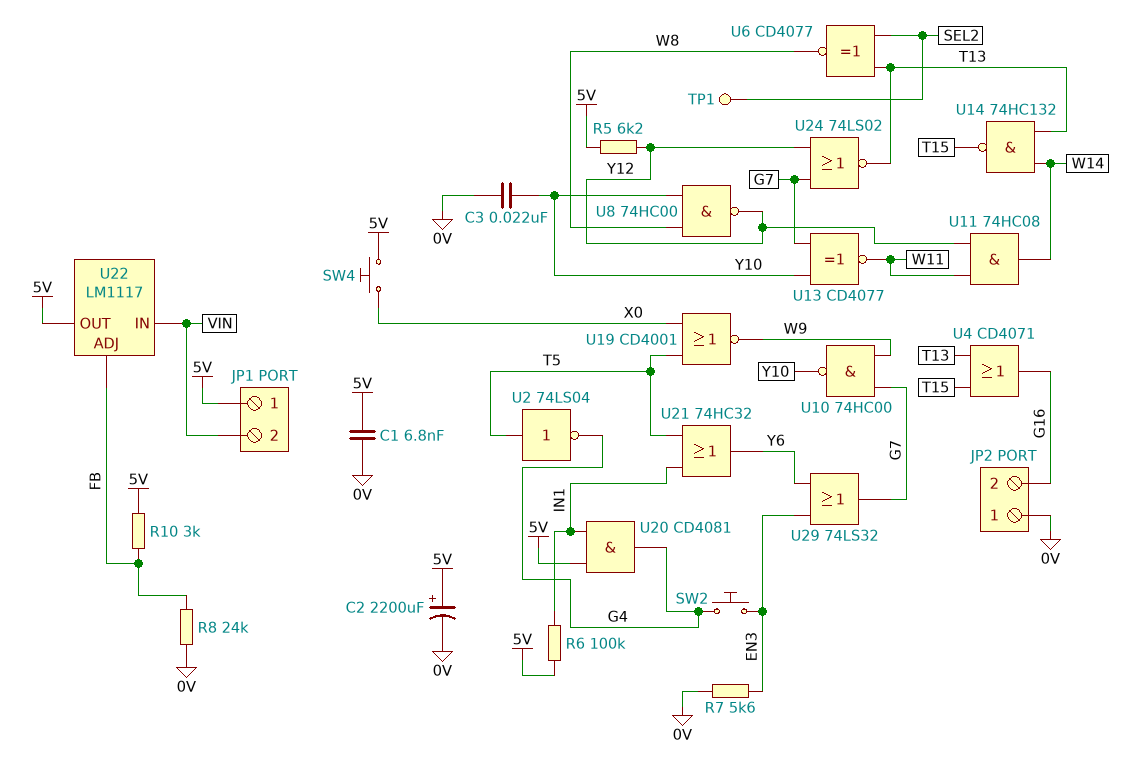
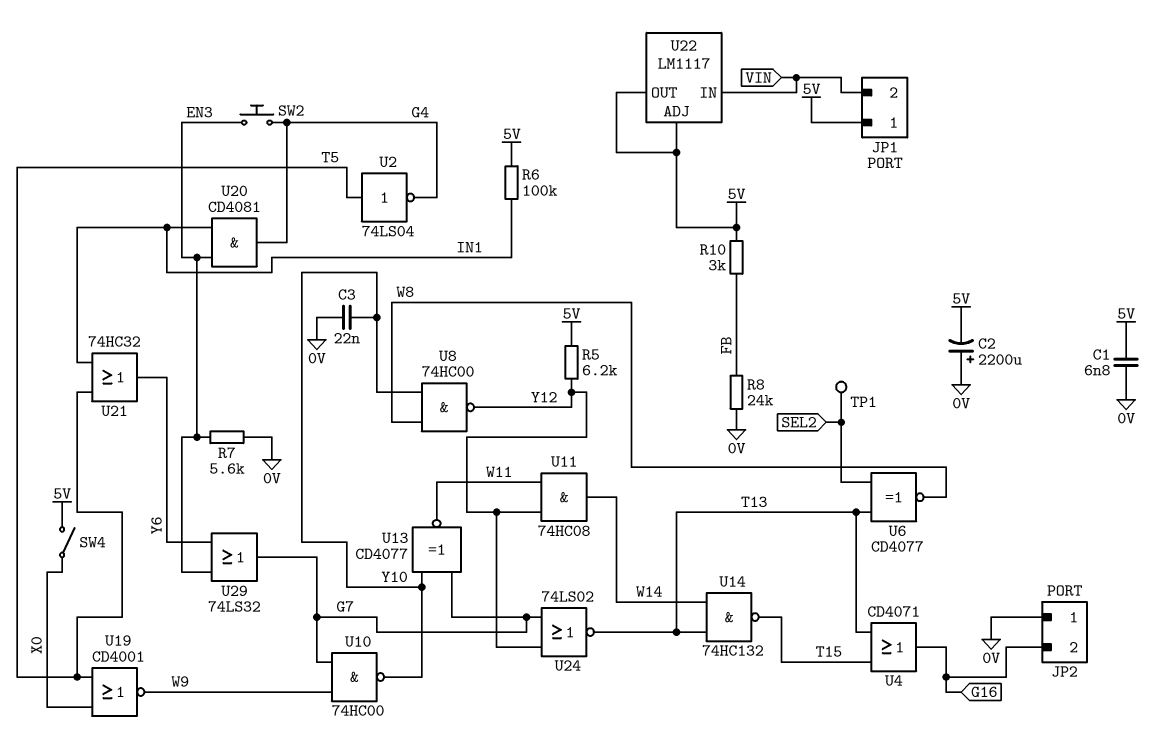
C2: 2200uF (plus 5V, minus 0V) -> 2200uF (plus 0V, minus 5V)
SW4: button (5V, X0) -> switch (5V, X0)
U20: AND CD4081 (in 5V, in IN1, out G4) -> AND CD4081 (in EN3, in IN1, out G4)
U22 pin ADJ: FB -> 5V

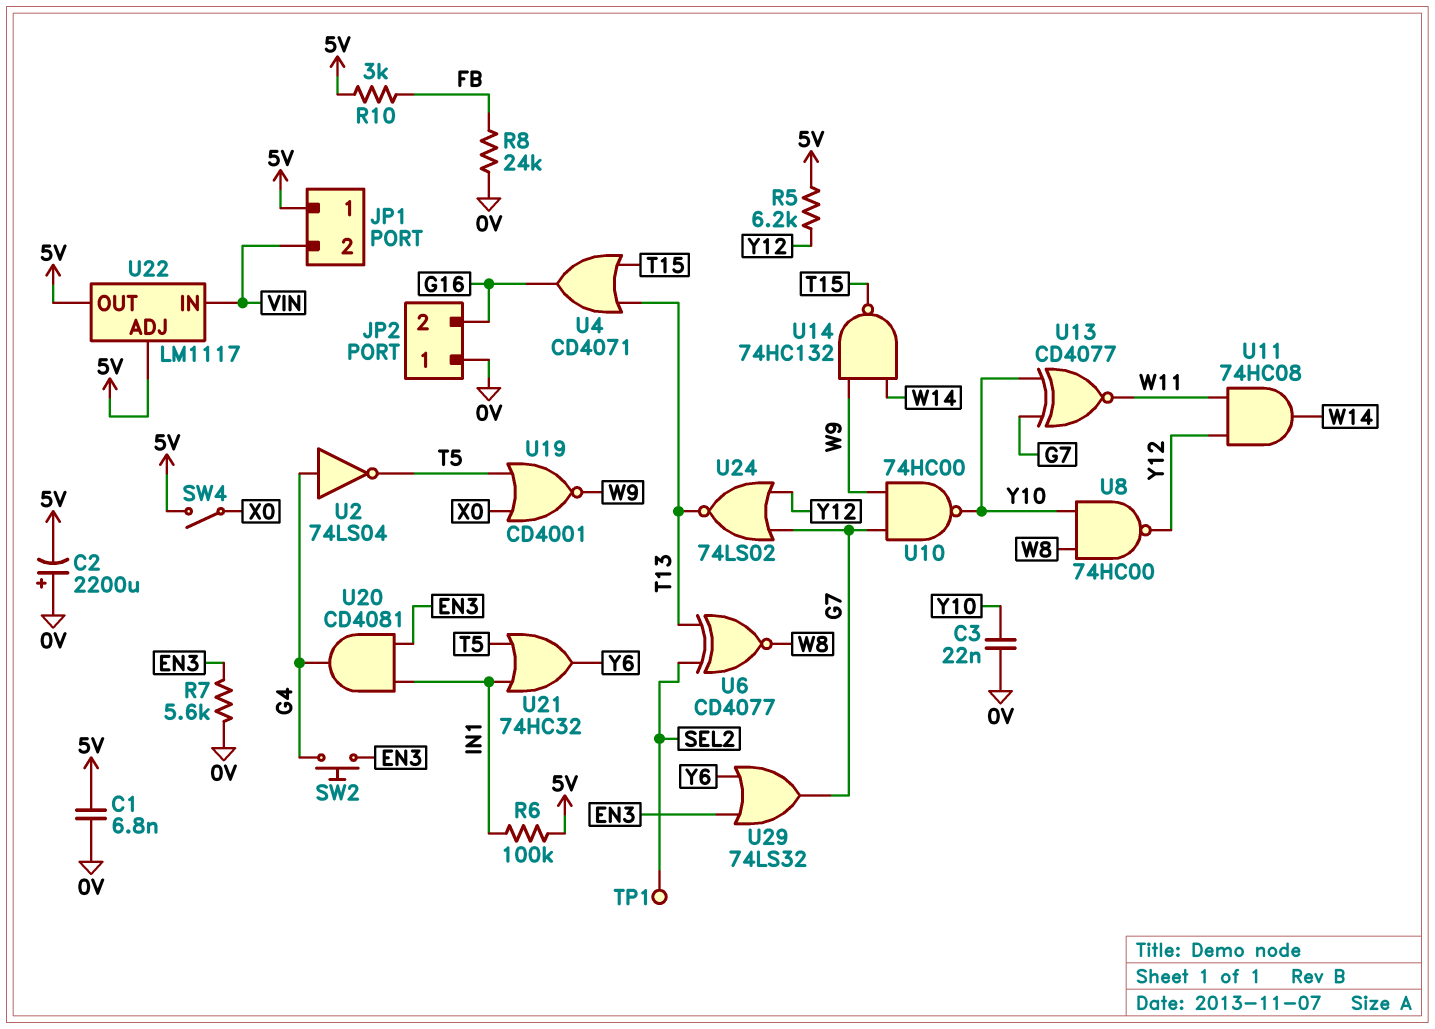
U2: NOT 74LS04 (in T5, out G4) -> NOT 74LS04 (in G4, out T5)
U14: NAND 74HC132 (in T13, in W14, out T15) -> NAND 74HC132 (in W9, in W14, out T15)

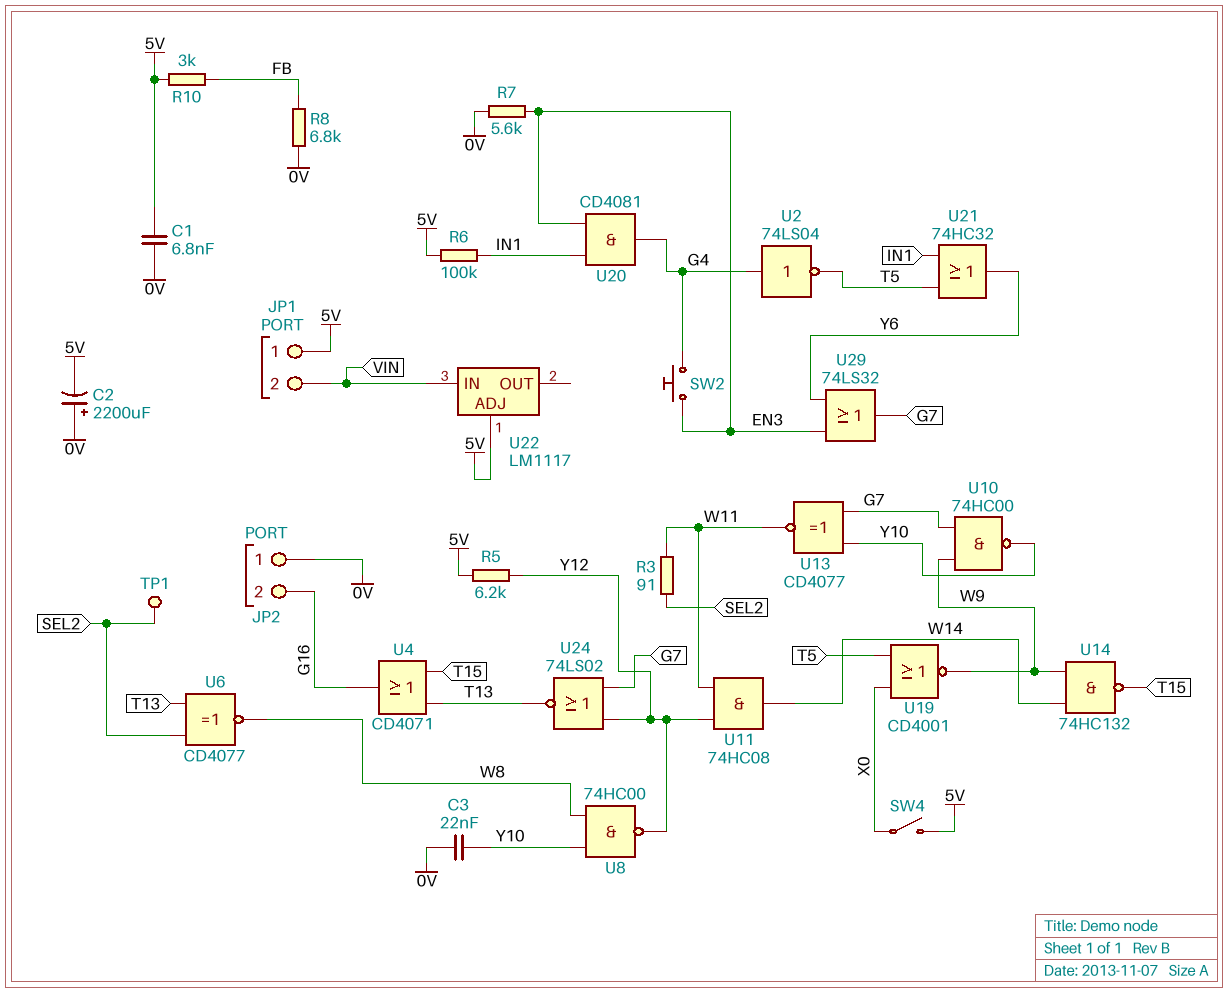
R3: none -> 91 (SEL2, W11)
R8: 24k (0V, FB) -> 6.8k (0V, FB)
U22 pin OUT: 5V -> none

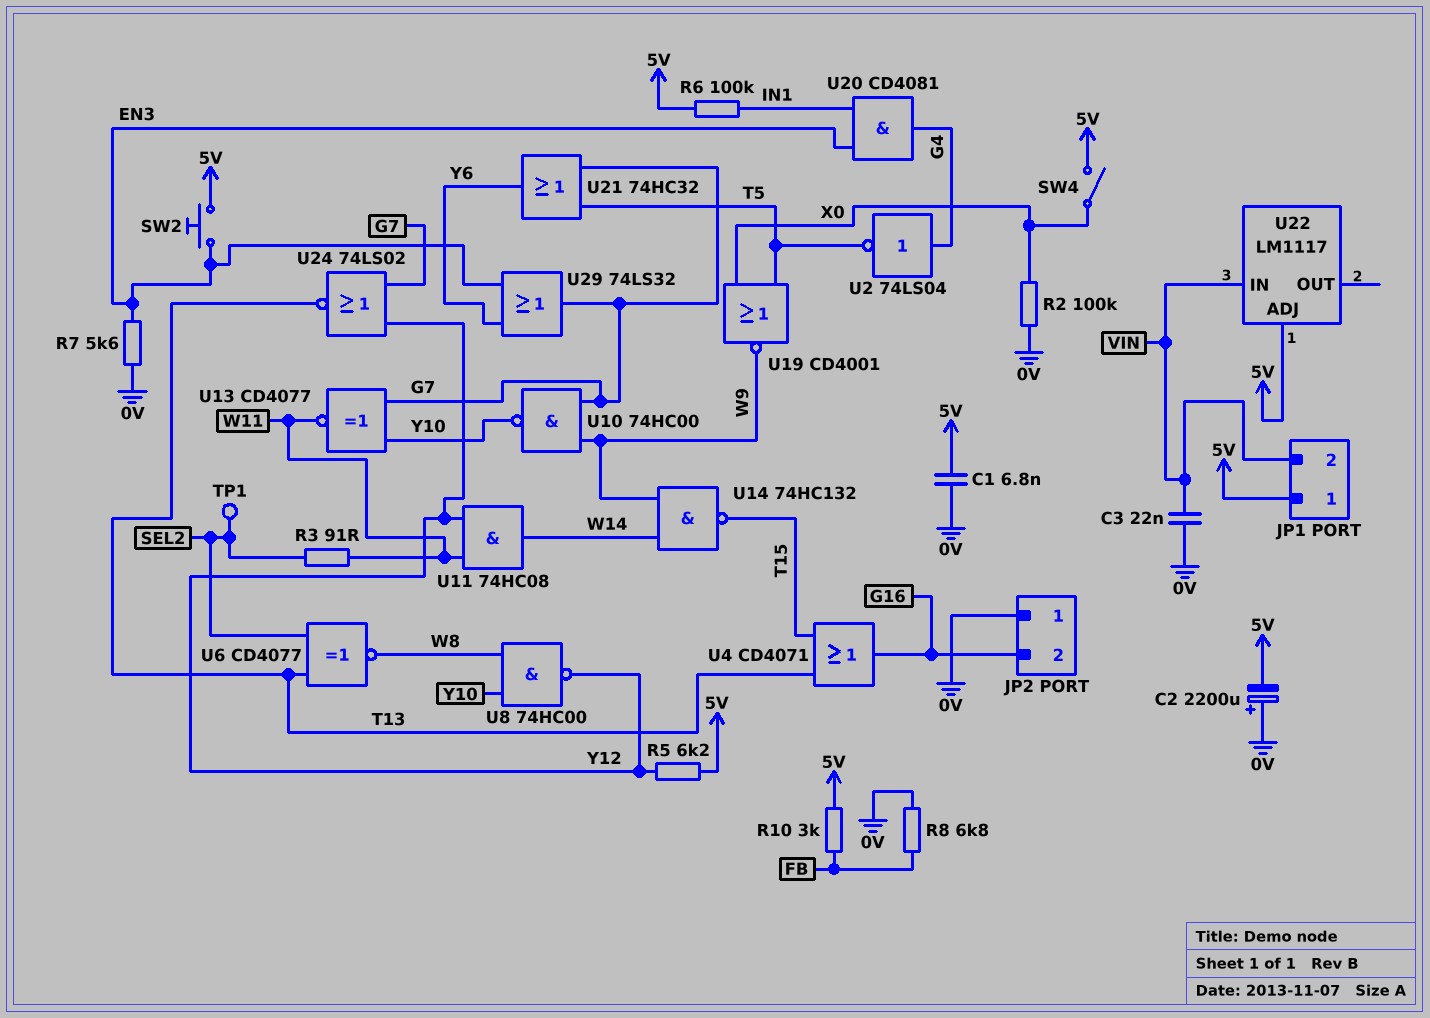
C3: 22nF (0V, Y10) -> 22nF (0V, VIN)
R2: none -> 100k (0V, X0)
SW2: button (EN3, G4) -> button (5V, EN3)
U21: OR 74HC32 (in IN1, in T5, out Y6) -> OR 74HC32 (in G7, in T5, out Y6)

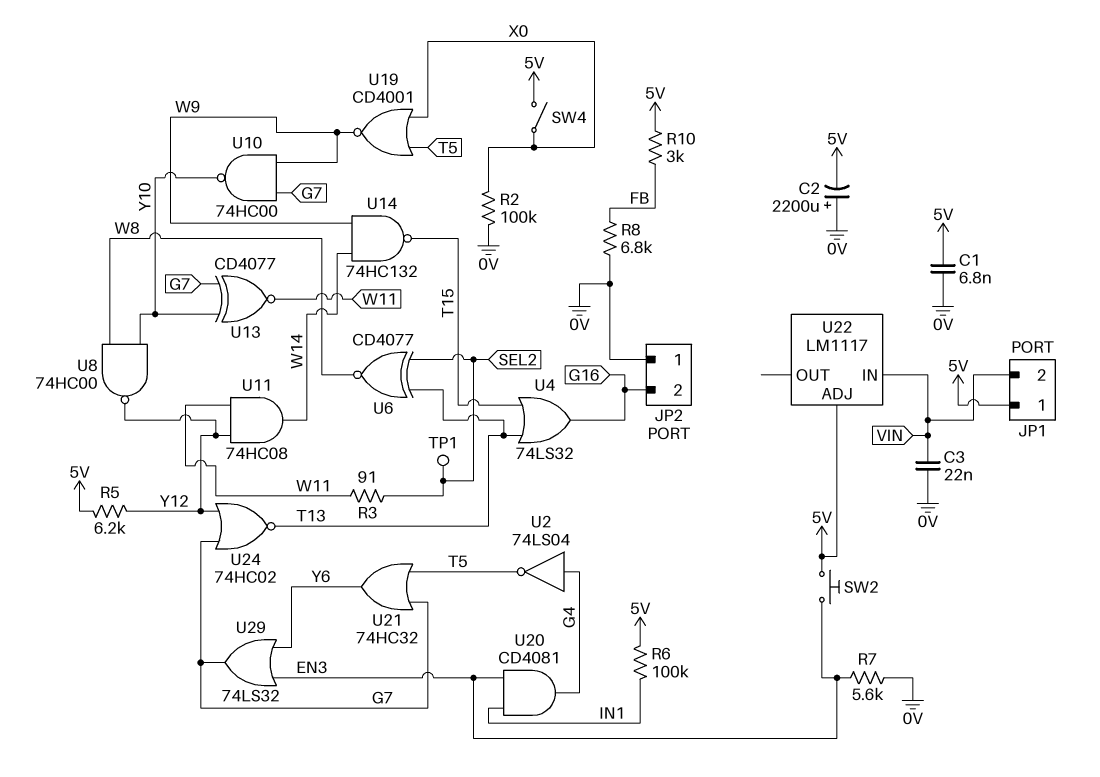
U4: OR CD4071 (in T13, in T15, out G16) -> OR 74LS32 (in T13, in T15, out G16)
U24: NOR 74LS02 (in G7, in Y12, out T13) -> NOR 74HC02 (in G7, in Y12, out T13)

